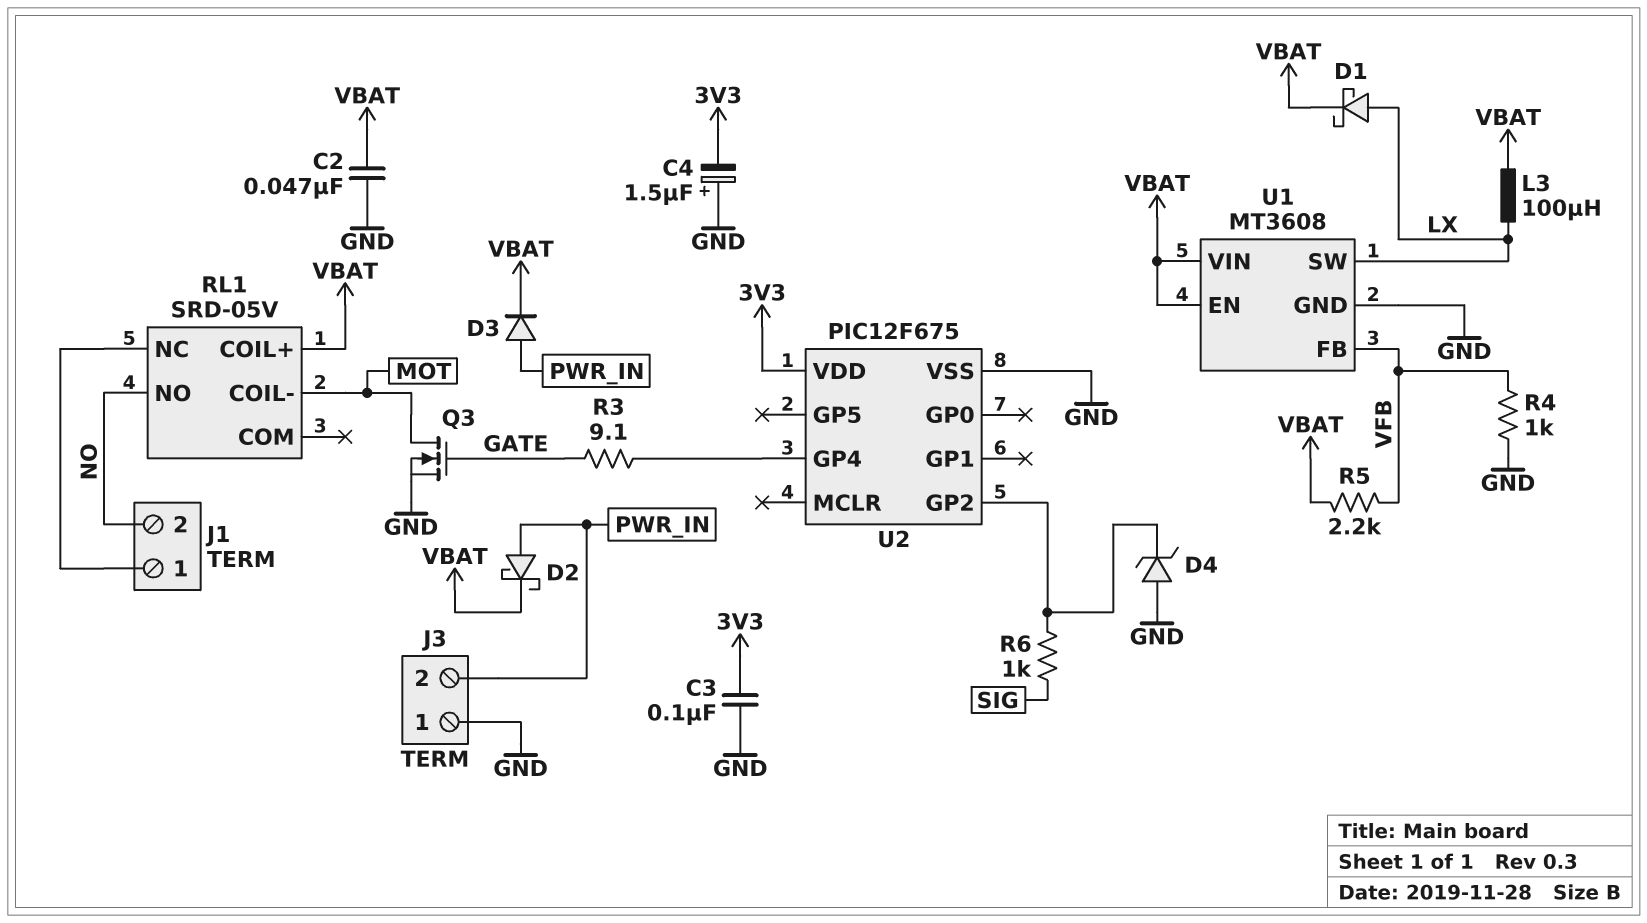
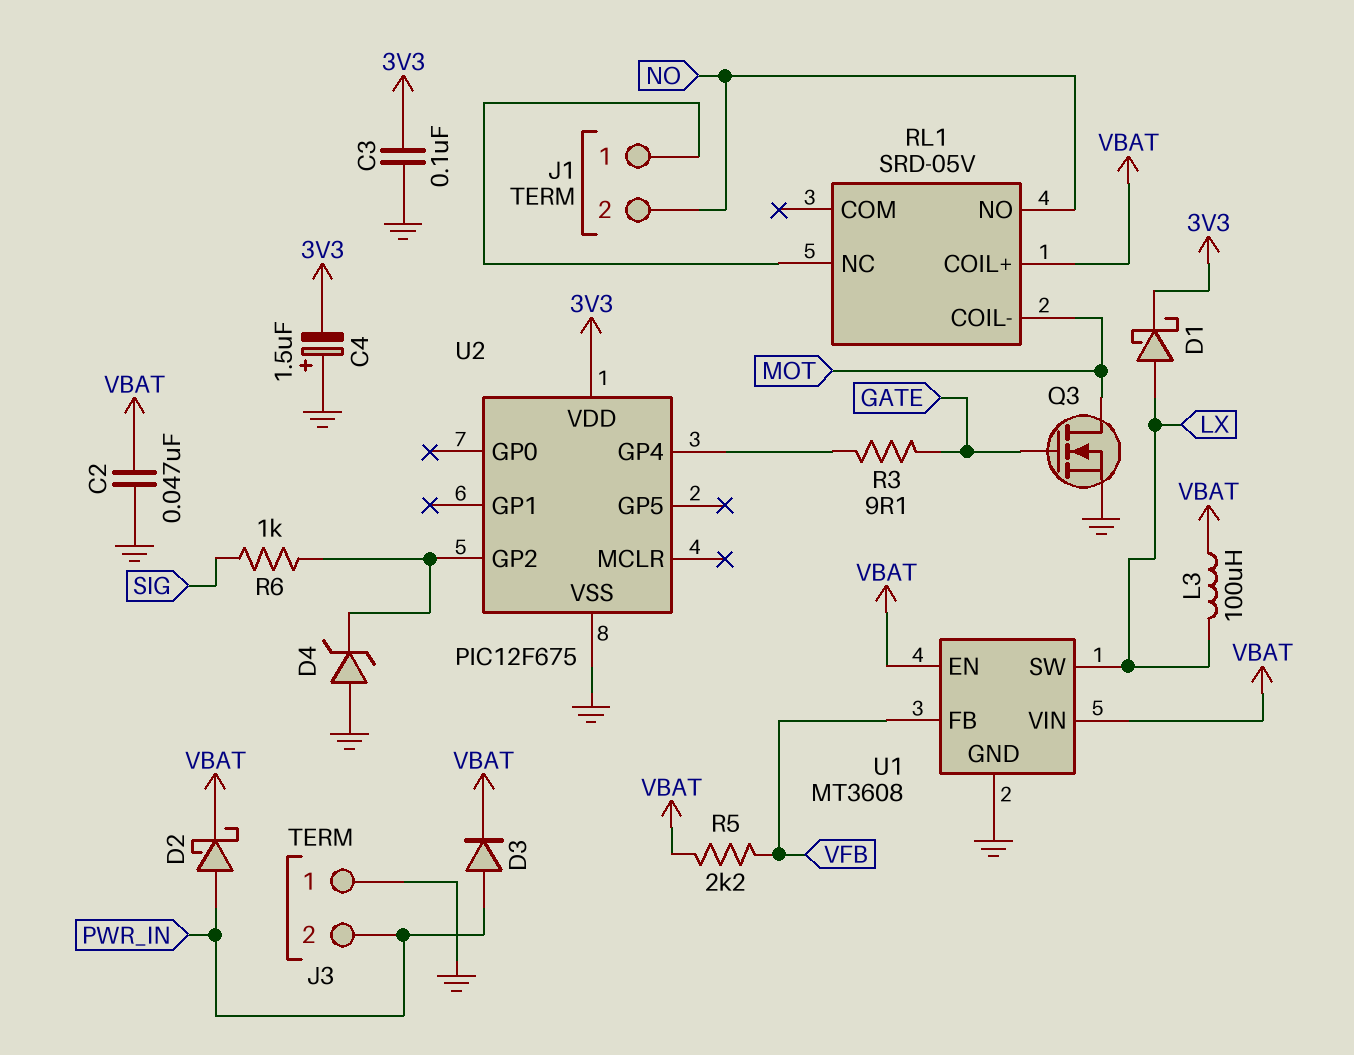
D1: schottky (A LX, K VBAT) -> schottky (A LX, K 3V3)
R4: 1k (GND, VFB) -> none

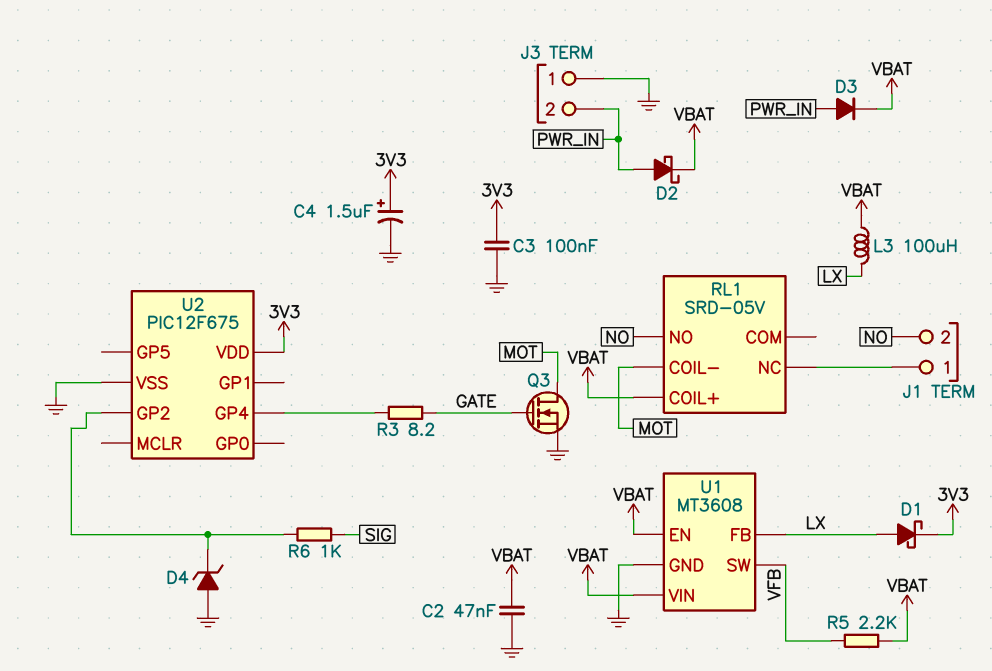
C4: 1.5uF (plus GND, minus 3V3) -> 1.5uF (plus 3V3, minus GND)
R3: 9.1 (GATE, U2/GP4) -> 8.2 (GATE, U2/GP4)
U1 pin FB: VFB -> LX
U1 pin SW: LX -> VFB

